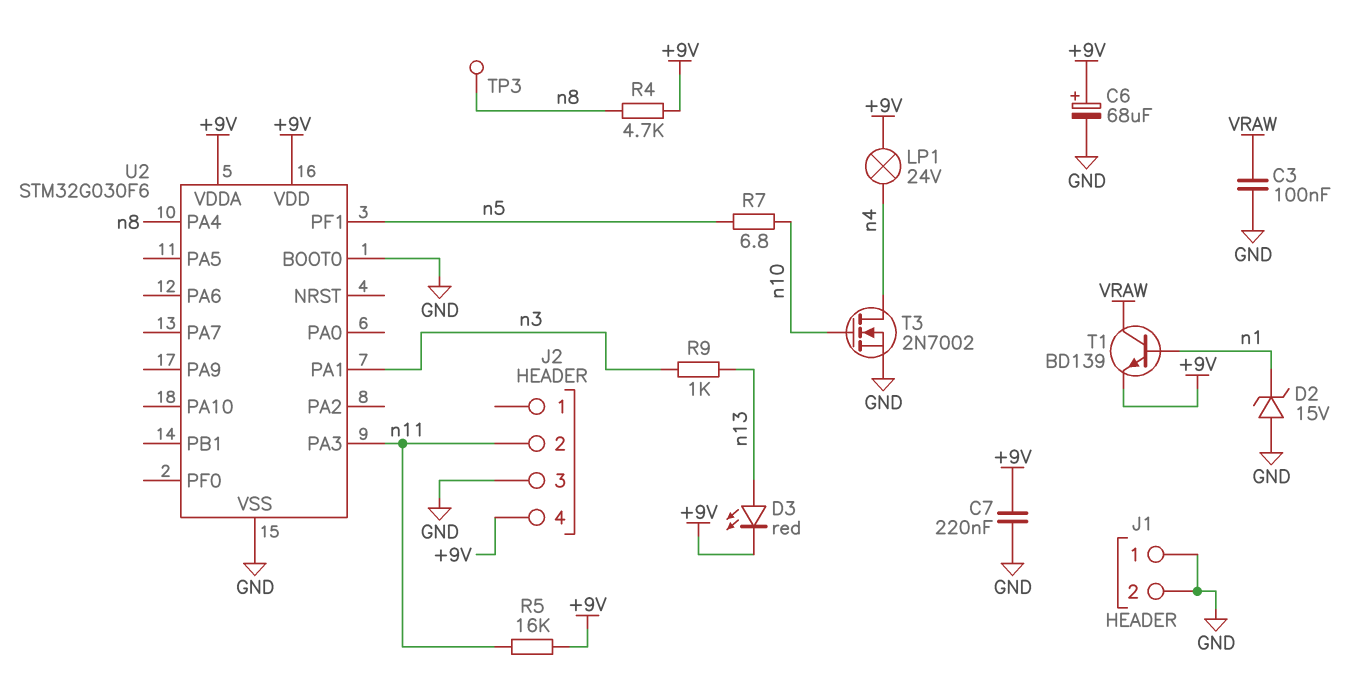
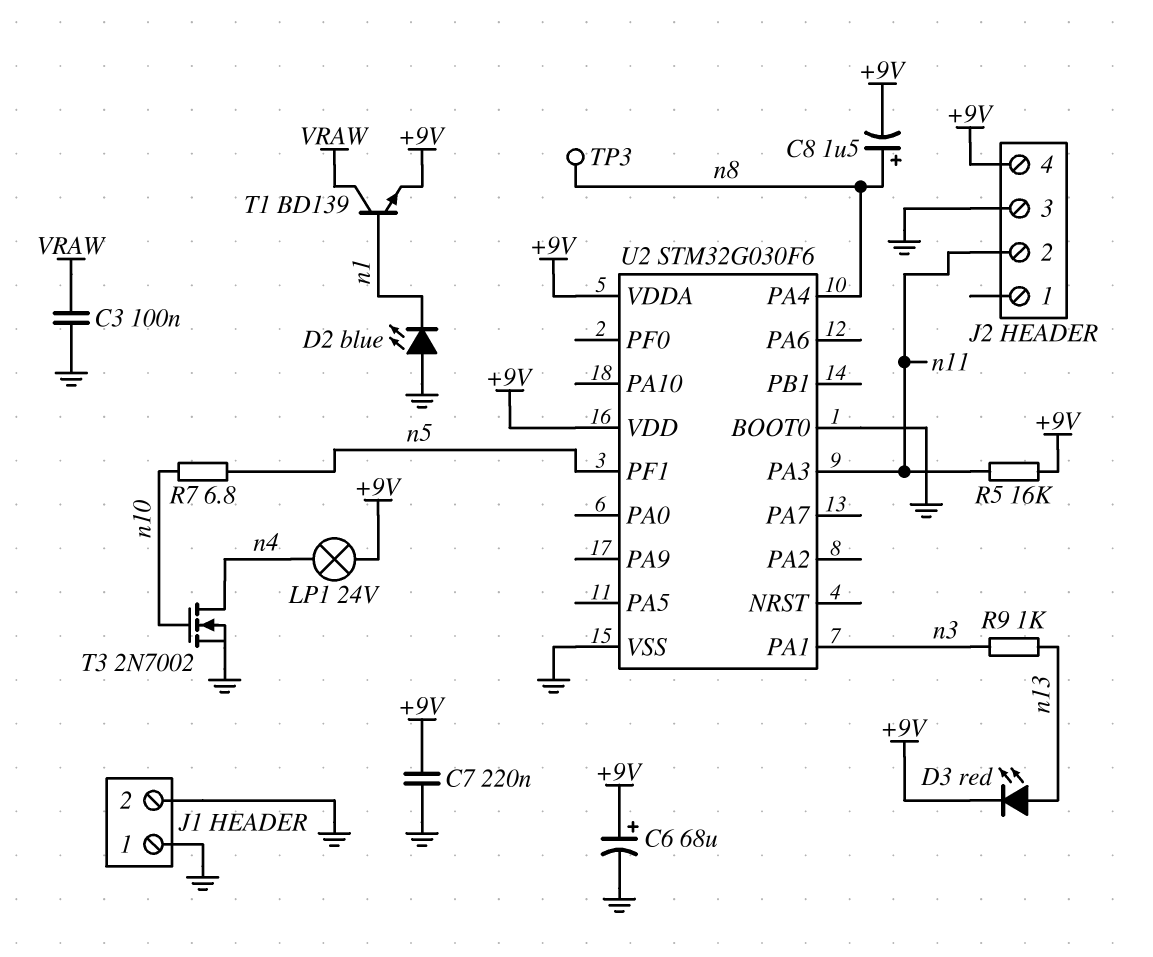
C8: none -> 1.5uF (plus n8, minus +9V)
D2: zener 15V (A GND, K n1) -> LED blue (A GND, K n1)
R4: 4.7k (+9V, n8) -> none

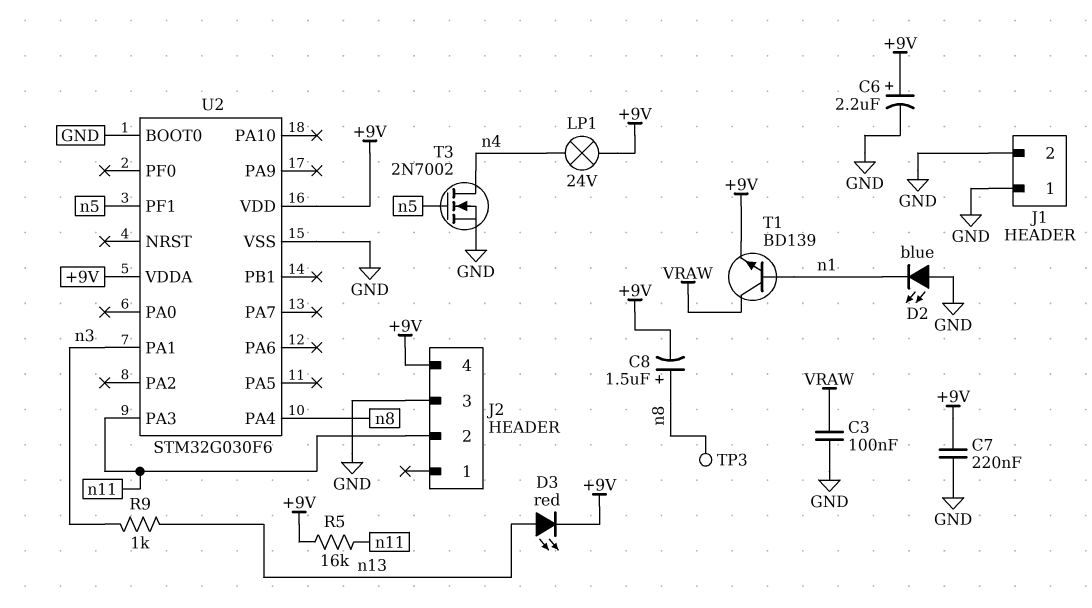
C6: 68uF (plus +9V, minus GND) -> 2.2uF (plus +9V, minus GND)
R7: 6.8 (n5, n10) -> none
T3: NMOS 2N7002 (G n10, D n4, S GND) -> NMOS 2N7002 (G n5, D n4, S GND)

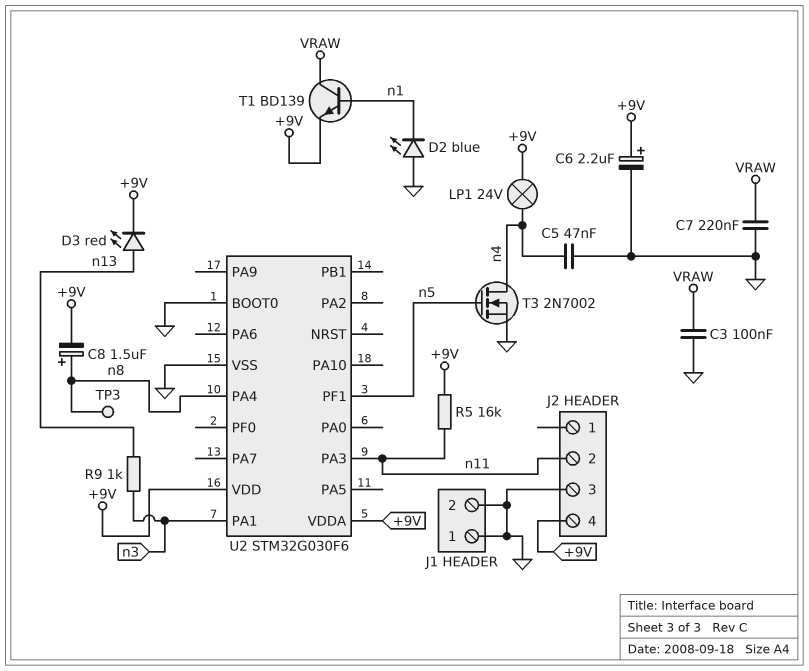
C5: none -> 47nF (GND, n4)
C7: 220nF (+9V, GND) -> 220nF (GND, VRAW)

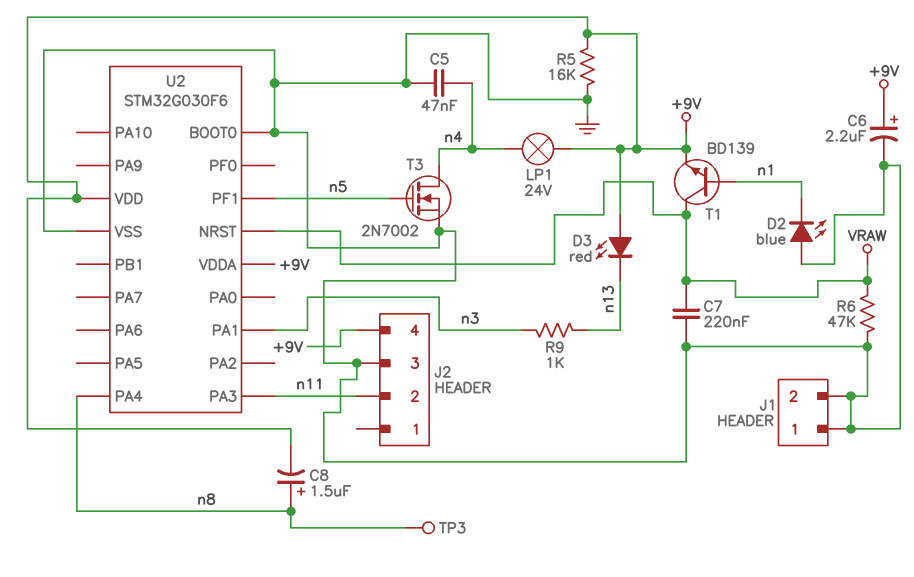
C3: 100nF (GND, VRAW) -> none
D3: LED red (A n13, K +9V) -> LED red (A +9V, K n13)
R5: 16k (+9V, n11) -> 16k (+9V, GND)
R6: none -> 47k (GND, VRAW)
U2 pin NRST: none -> VRAW

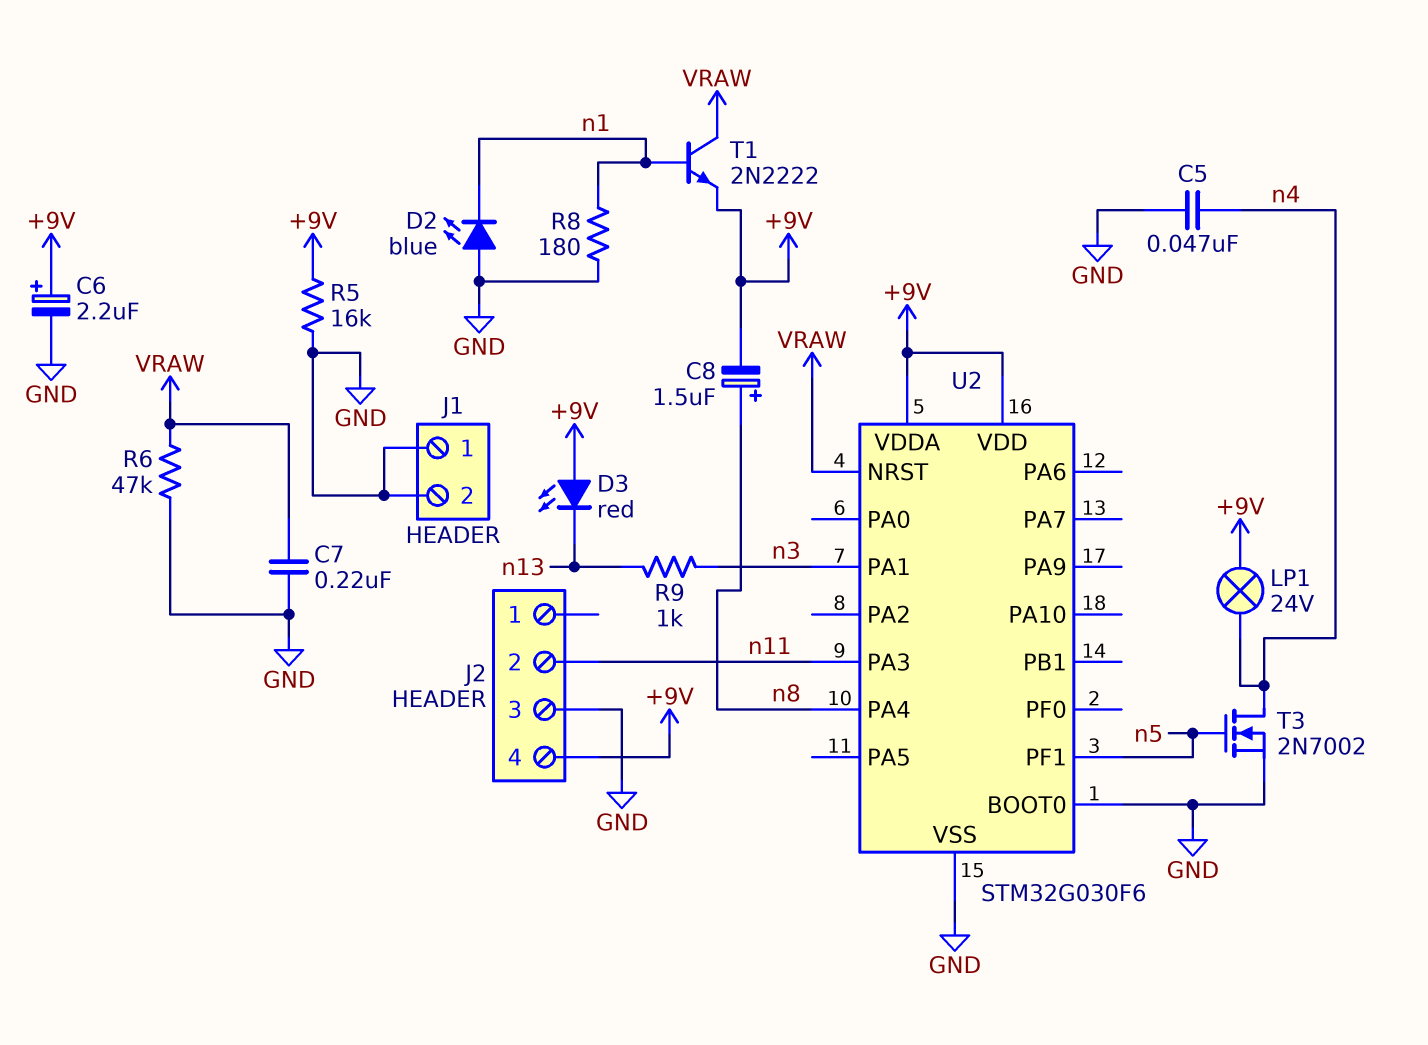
R8: none -> 180 (GND, n1)
T1: NPN BD139 (B n1, C VRAW, E +9V) -> NPN 2N2222 (B n1, C VRAW, E +9V)
TP3: test point (n8) -> none

